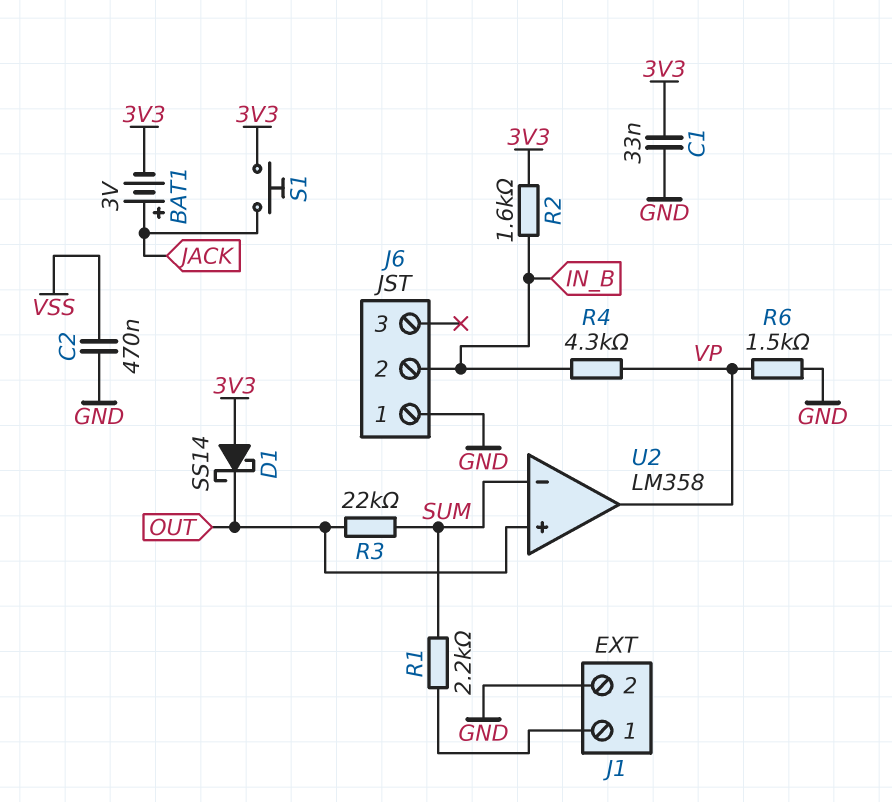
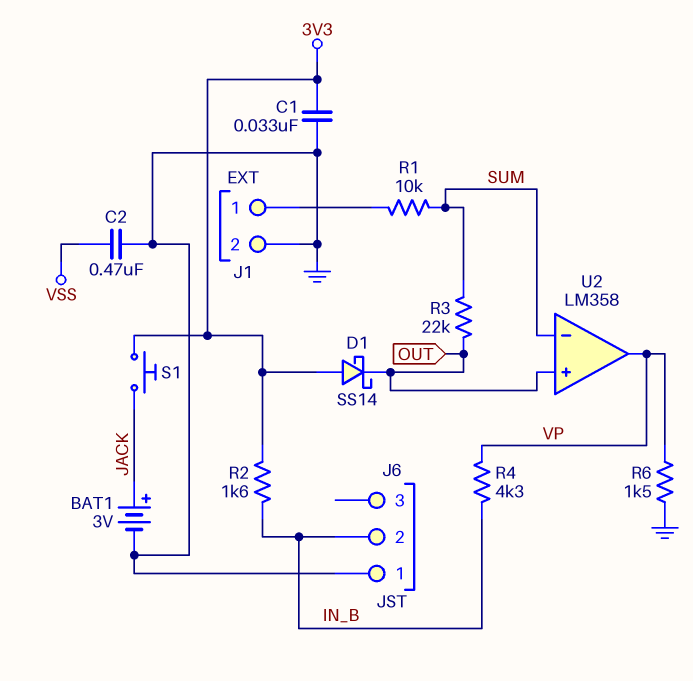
BAT1: 3V (plus JACK, minus 3V3) -> 3V (plus JACK, minus GND)
R1: 2.2k (J1/1, SUM) -> 10k (J1/1, SUM)

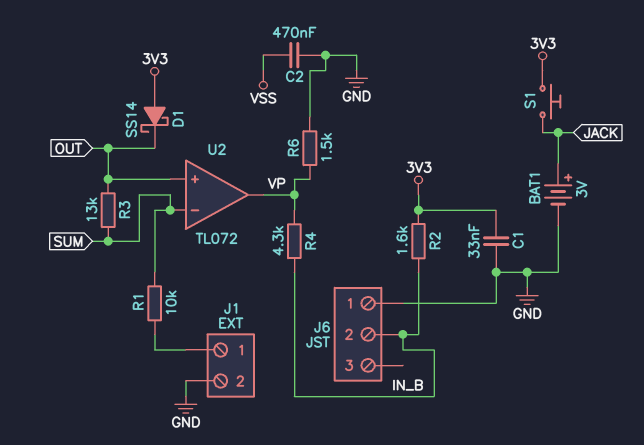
R3: 22k (OUT, SUM) -> 13k (OUT, SUM)
U2: LM358 -> TL072

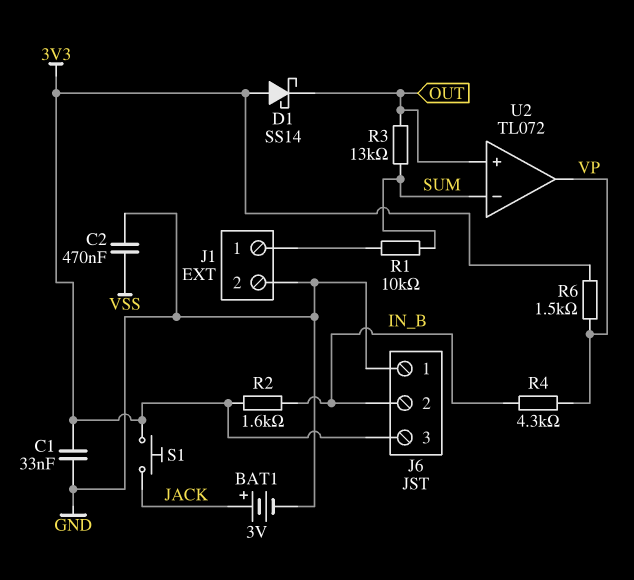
J6 pin 3: none -> 3V3
R6: 1.5k (GND, VP) -> 1.5k (3V3, VP)

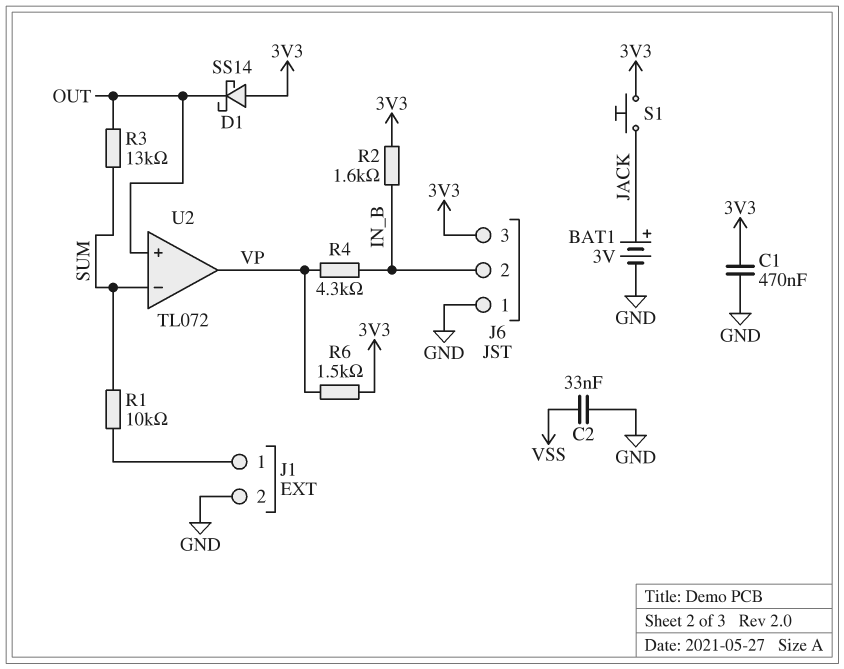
C1: 33nF (3V3, GND) -> 470nF (3V3, GND)
C2: 470nF (GND, VSS) -> 33nF (GND, VSS)

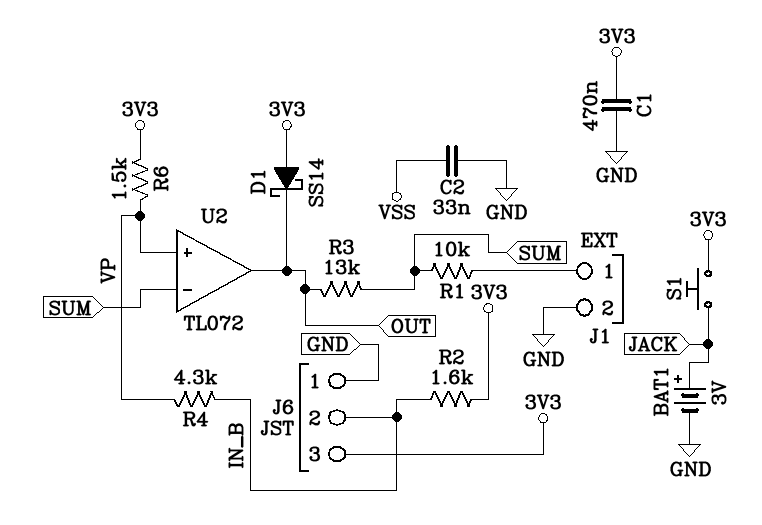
U2 pin in+: OUT -> VP
U2 pin out: VP -> OUT

